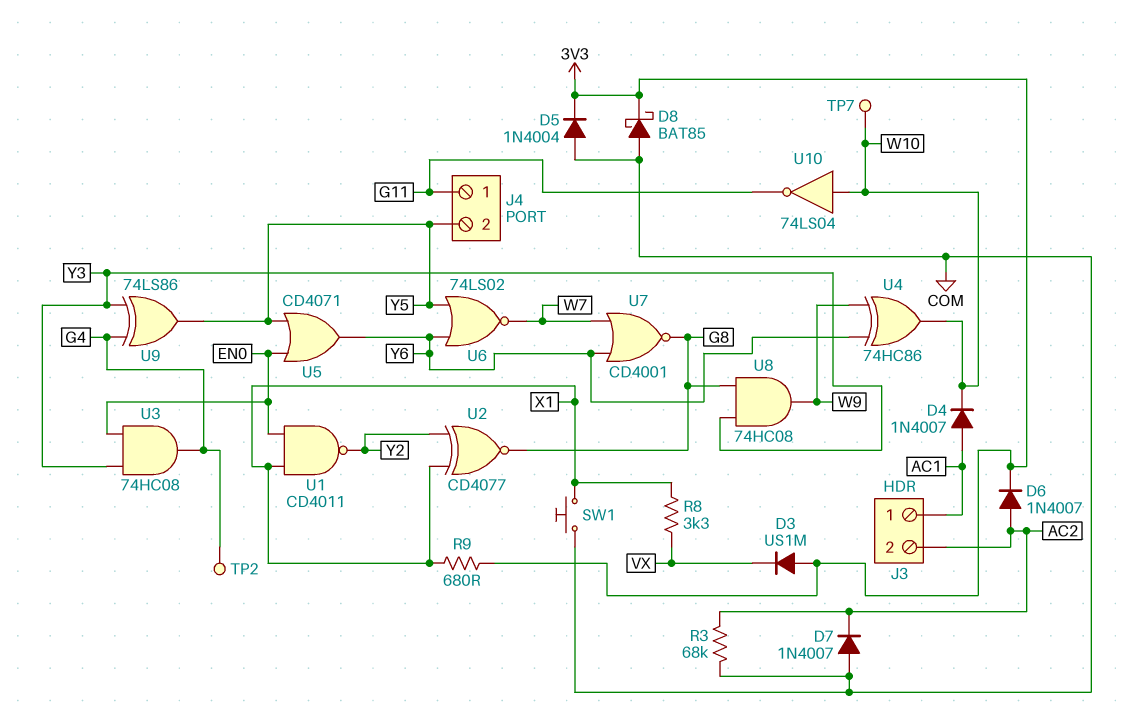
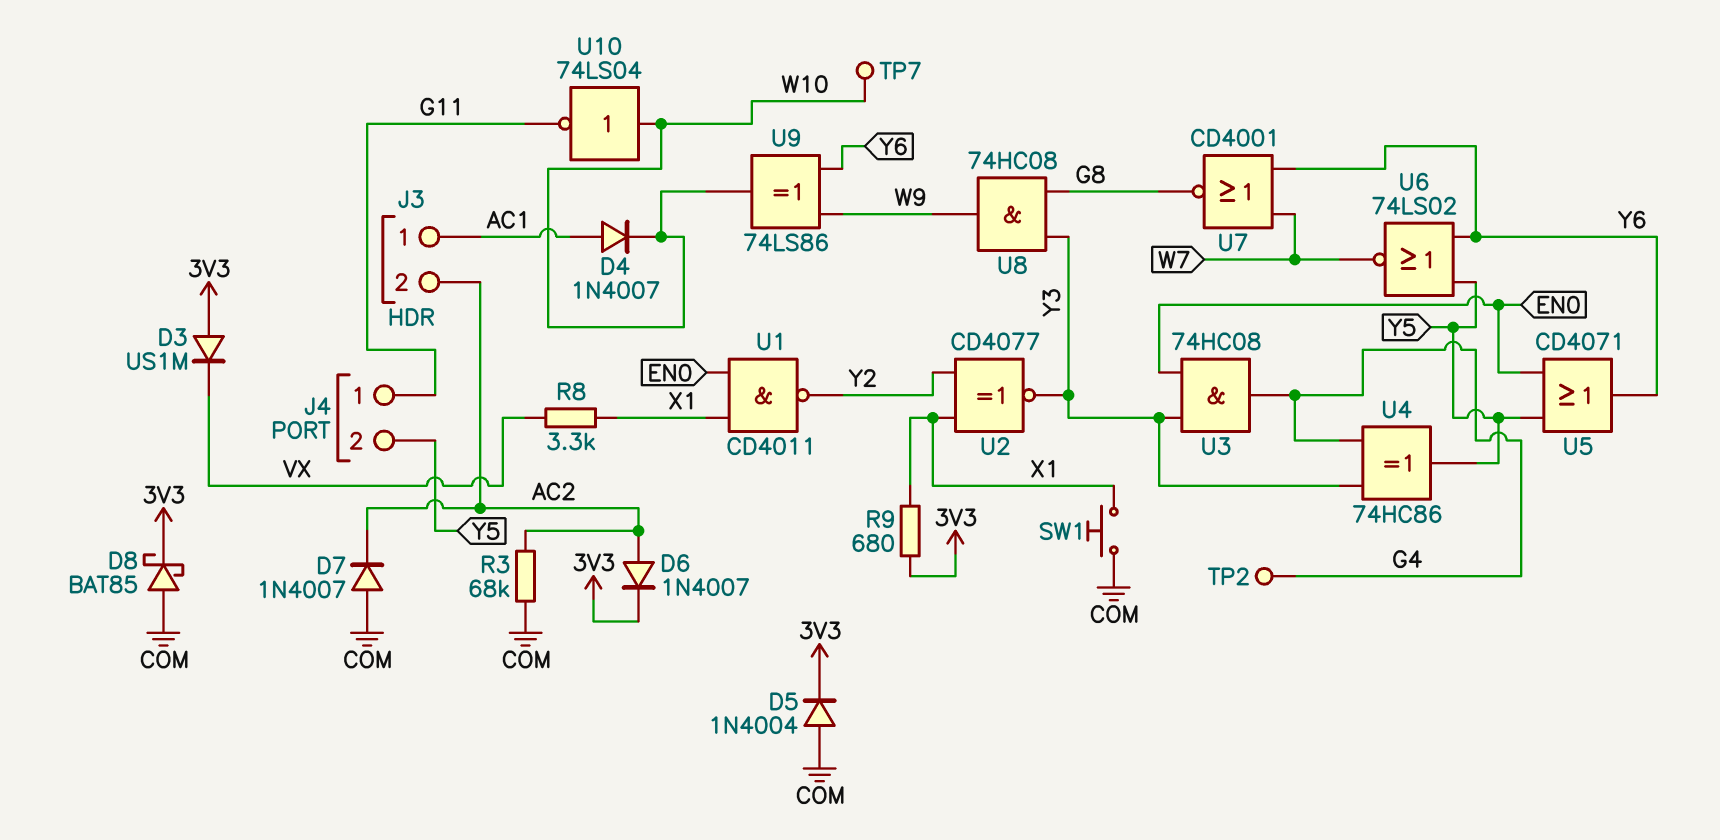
U2: XNOR CD4077 (in X1, in Y2, out G8) -> XNOR CD4077 (in X1, in Y2, out Y3)
U4: XOR 74HC86 (in W9, in Y6, out W10) -> XOR 74HC86 (in G4, in Y3, out Y5)
U9: XOR 74LS86 (in G4, in Y3, out Y5) -> XOR 74LS86 (in W9, in Y6, out W10)

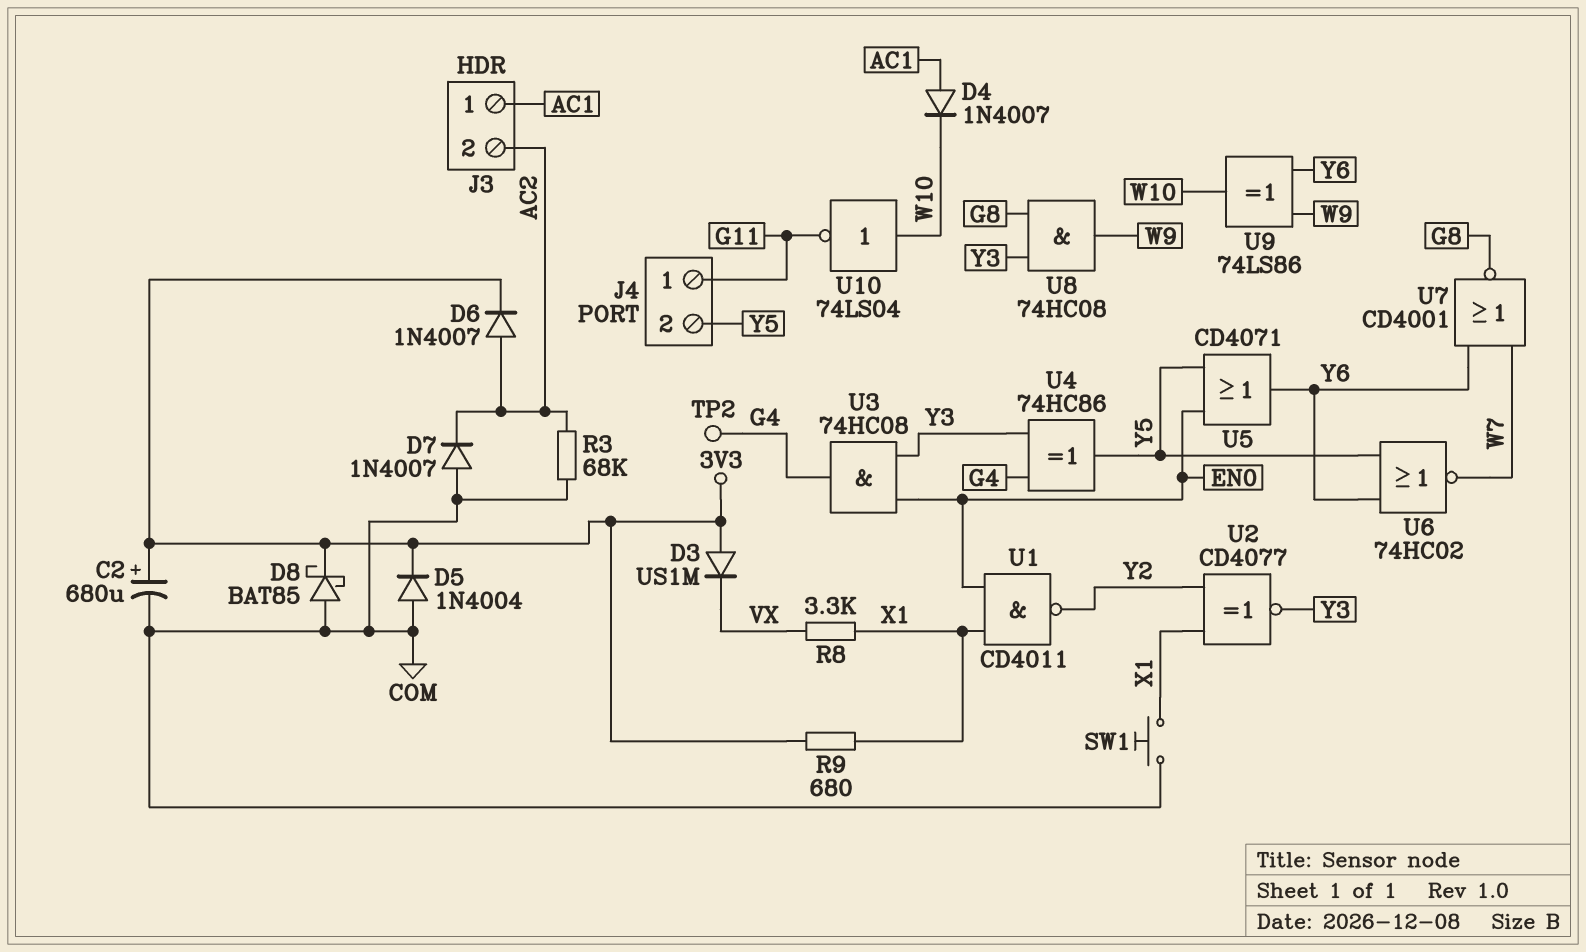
C2: none -> 680uF (plus 3V3, minus COM)
TP7: test point (W10) -> none
U6: NOR 74LS02 (in Y5, in Y6, out W7) -> NOR 74HC02 (in Y5, in Y6, out W7)

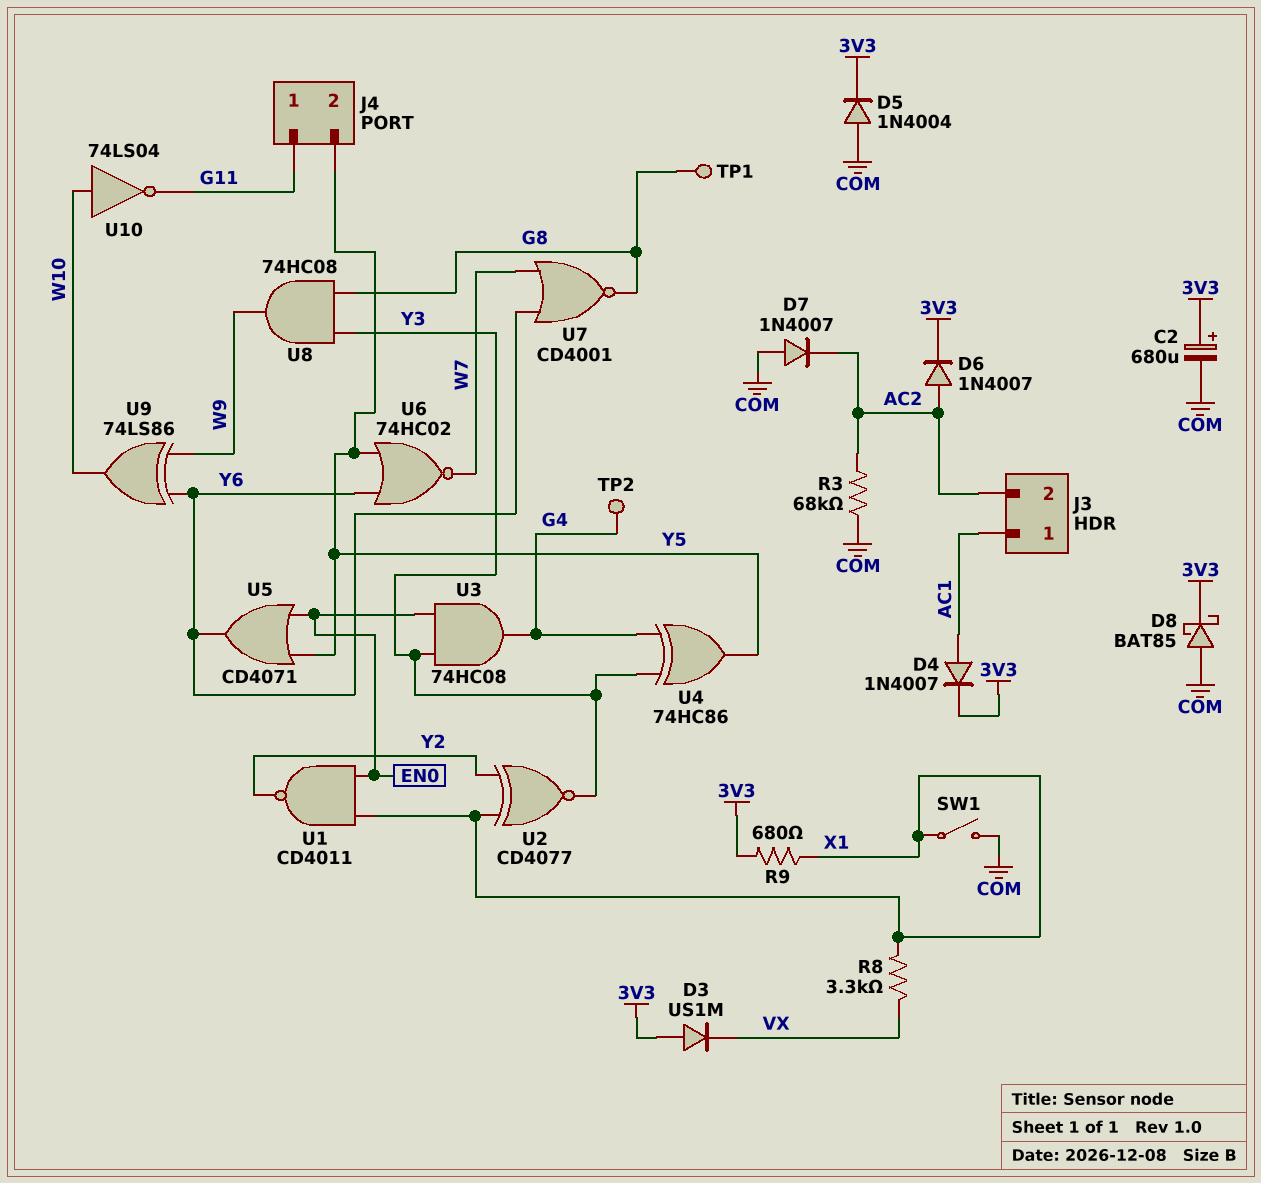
D4: diode 1N4007 (A AC1, K W10) -> diode 1N4007 (A AC1, K 3V3)
SW1: button (COM, X1) -> switch (COM, X1)
TP1: none -> test point (G8)

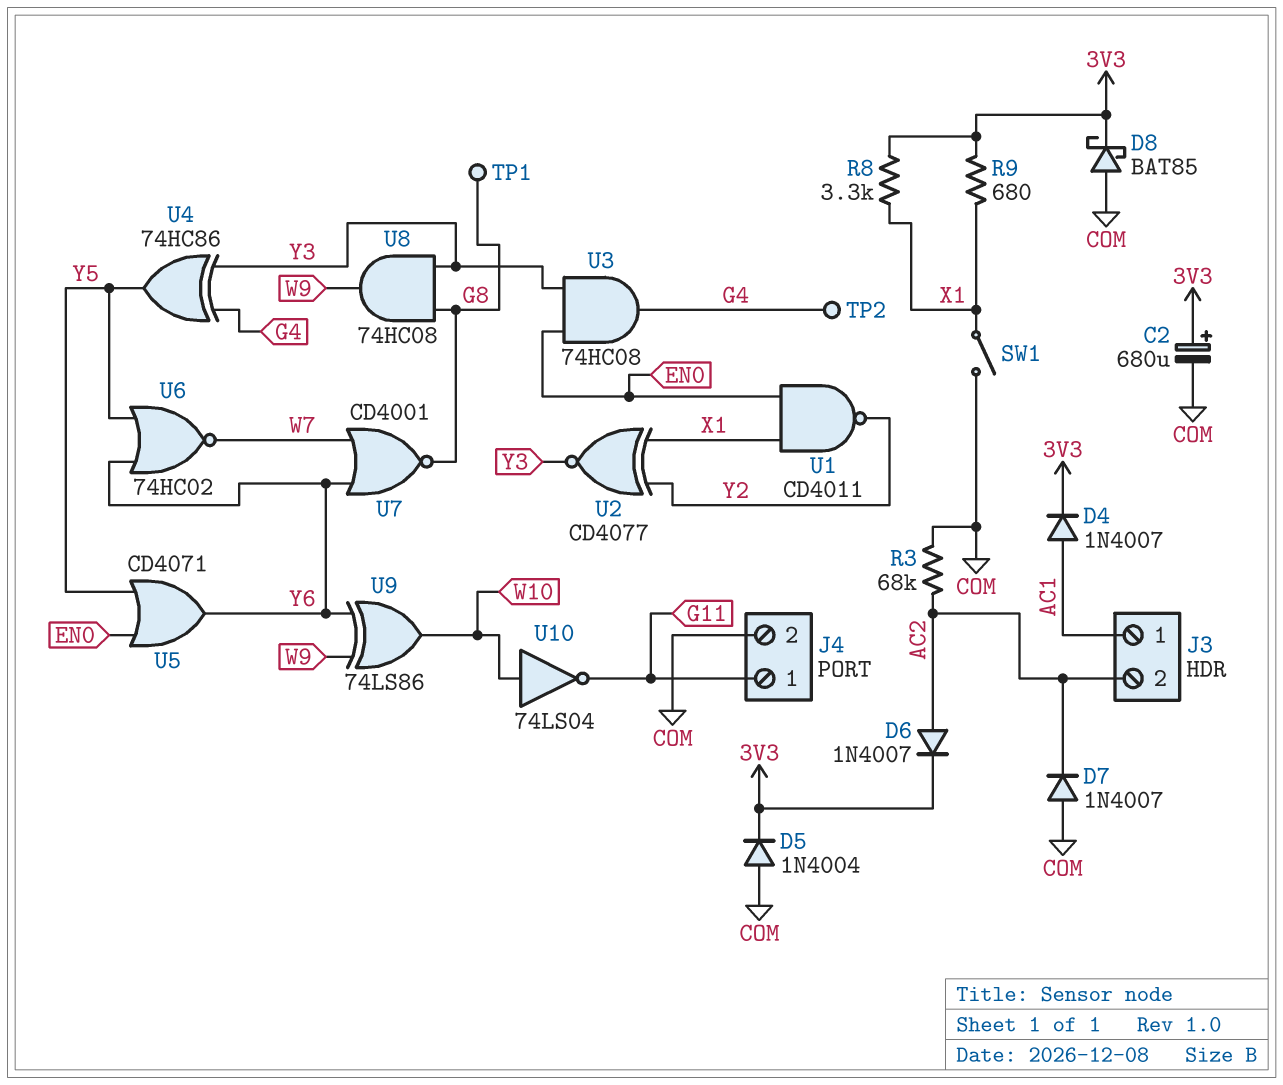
D3: diode US1M (A 3V3, K VX) -> none
J4 pin 2: Y5 -> COM
R8: 3.3k (VX, X1) -> 3.3k (3V3, X1)

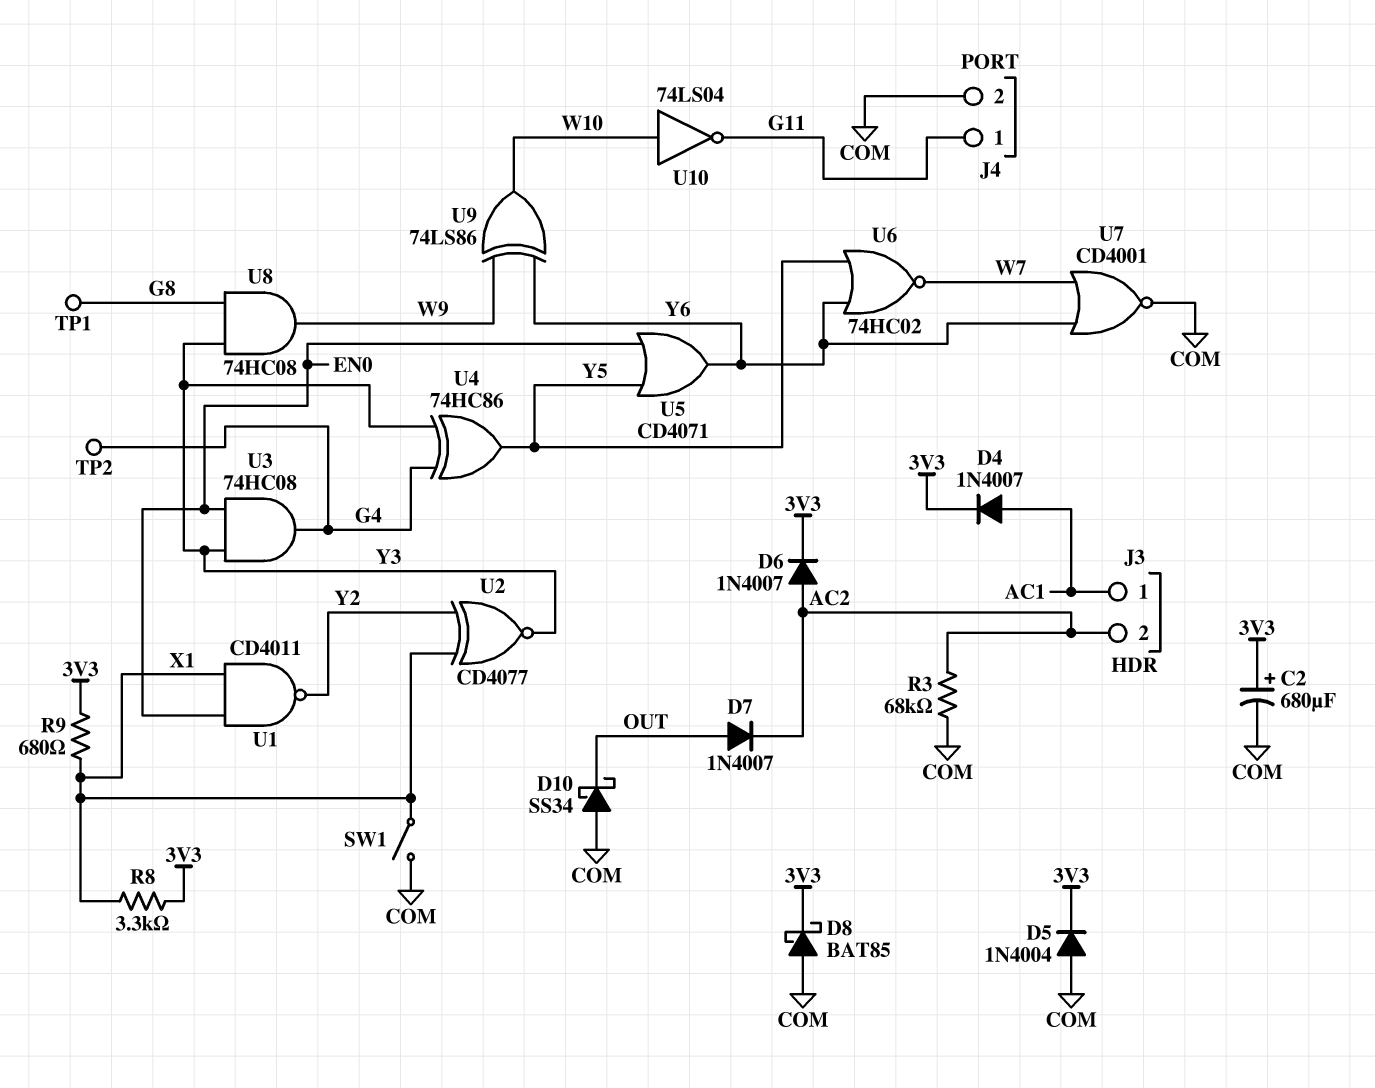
D7: diode 1N4007 (A COM, K AC2) -> diode 1N4007 (A OUT, K AC2)
D10: none -> schottky SS34 (A COM, K OUT)
U7: NOR CD4001 (in W7, in Y6, out G8) -> NOR CD4001 (in W7, in Y6, out COM)

